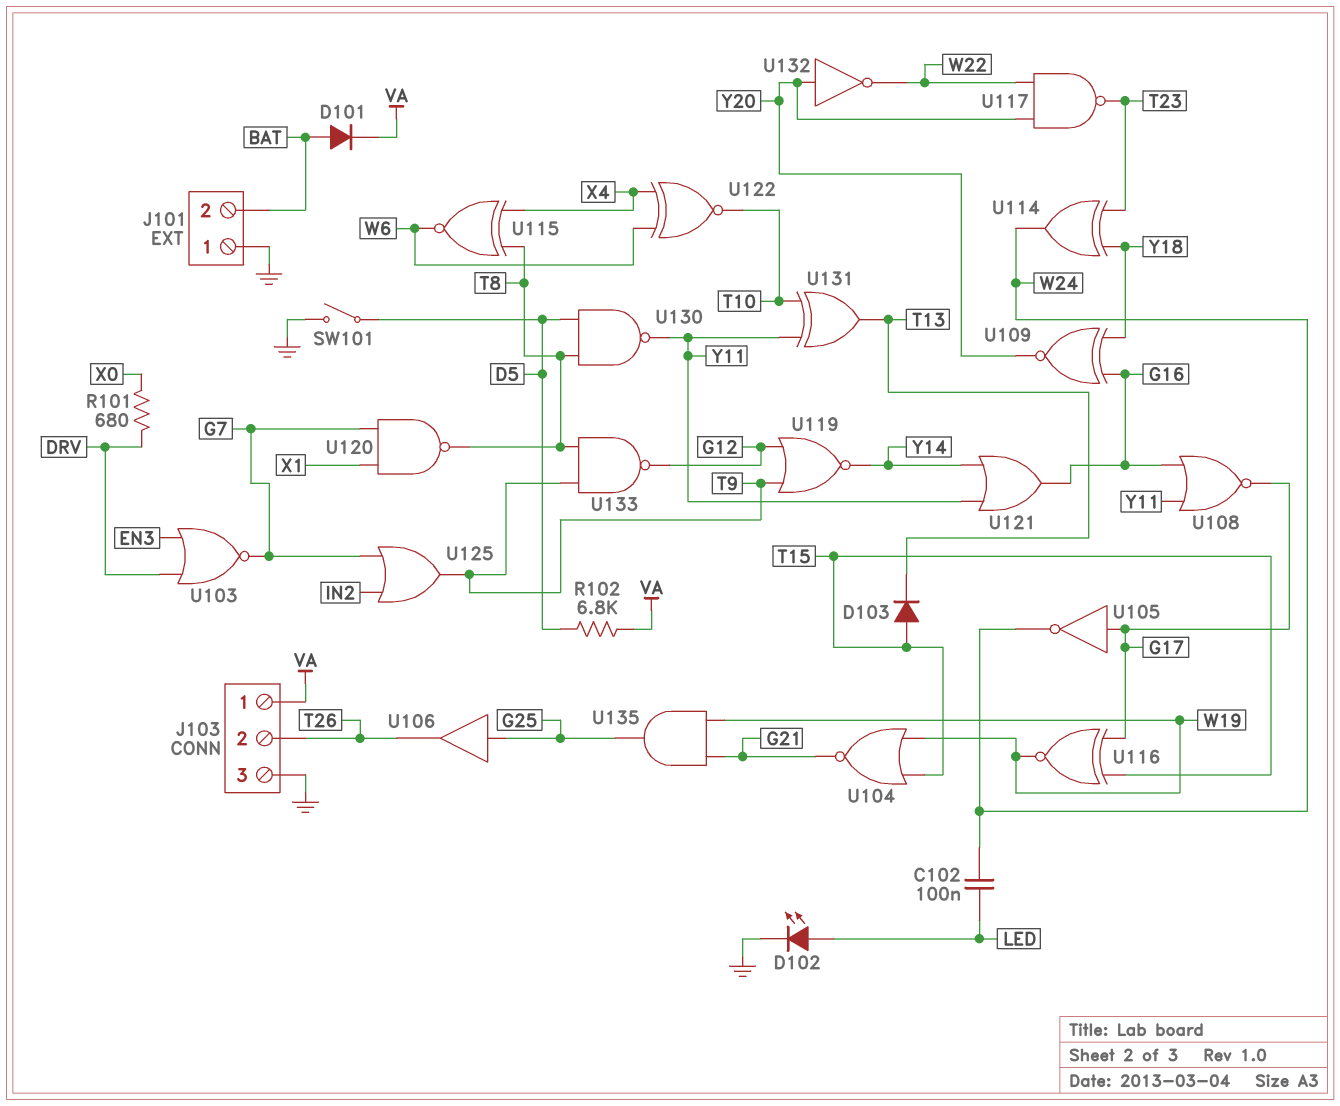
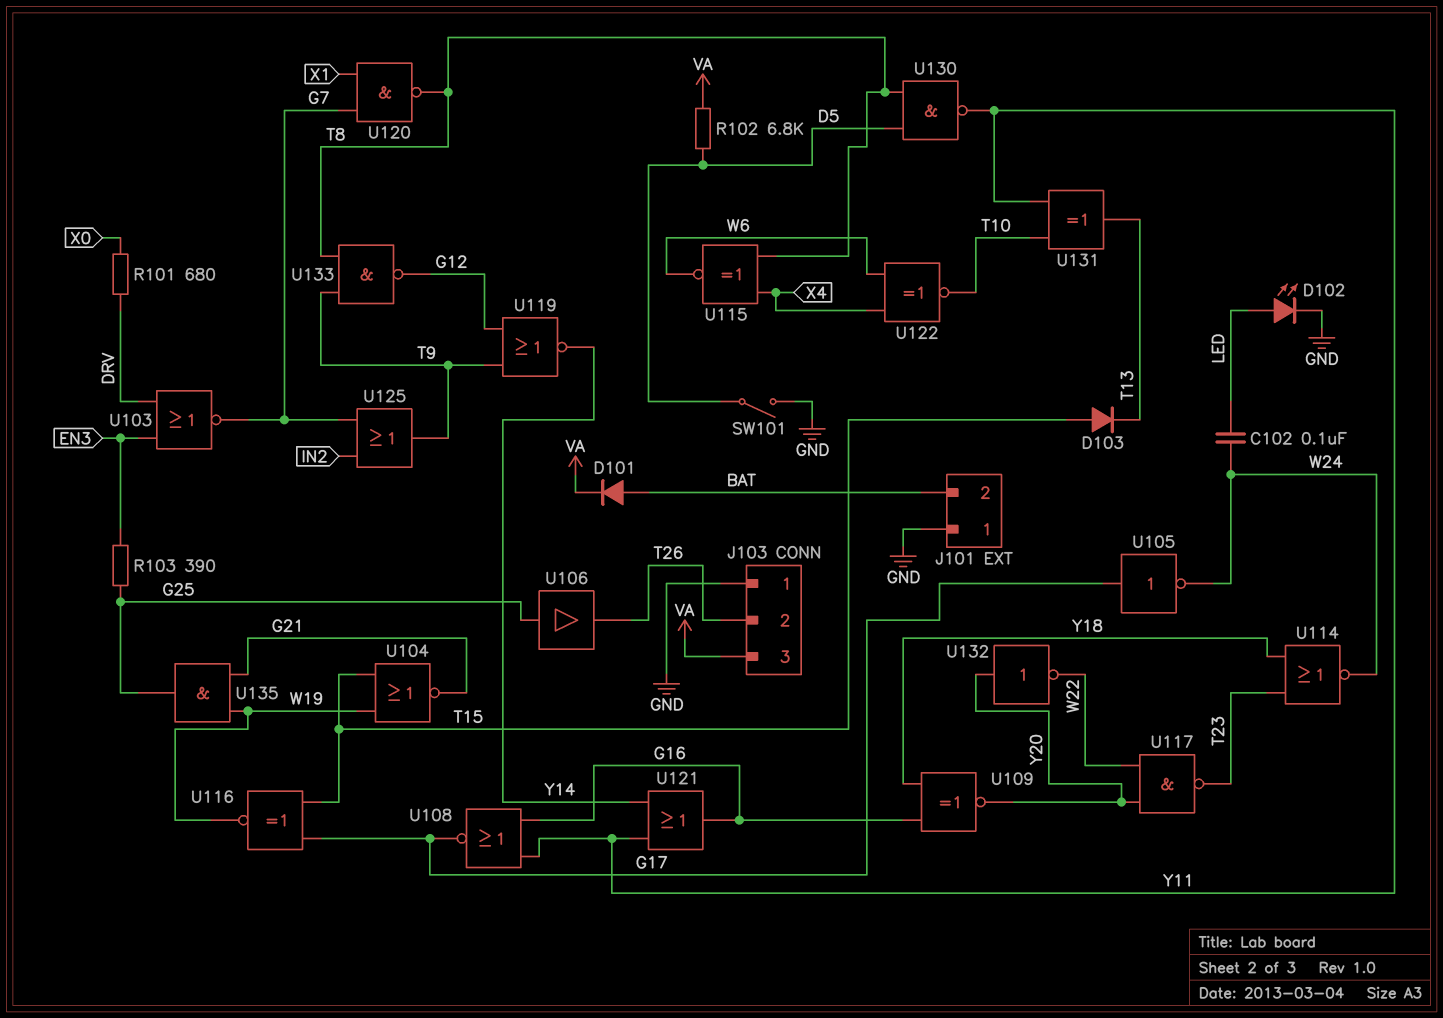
J103 pin 1: VA -> GND
J103 pin 3: GND -> VA
R103: none -> 390 (EN3, G25)
U114: XOR (in T23, in Y18, out W24) -> NOR (in T23, in Y18, out W24)

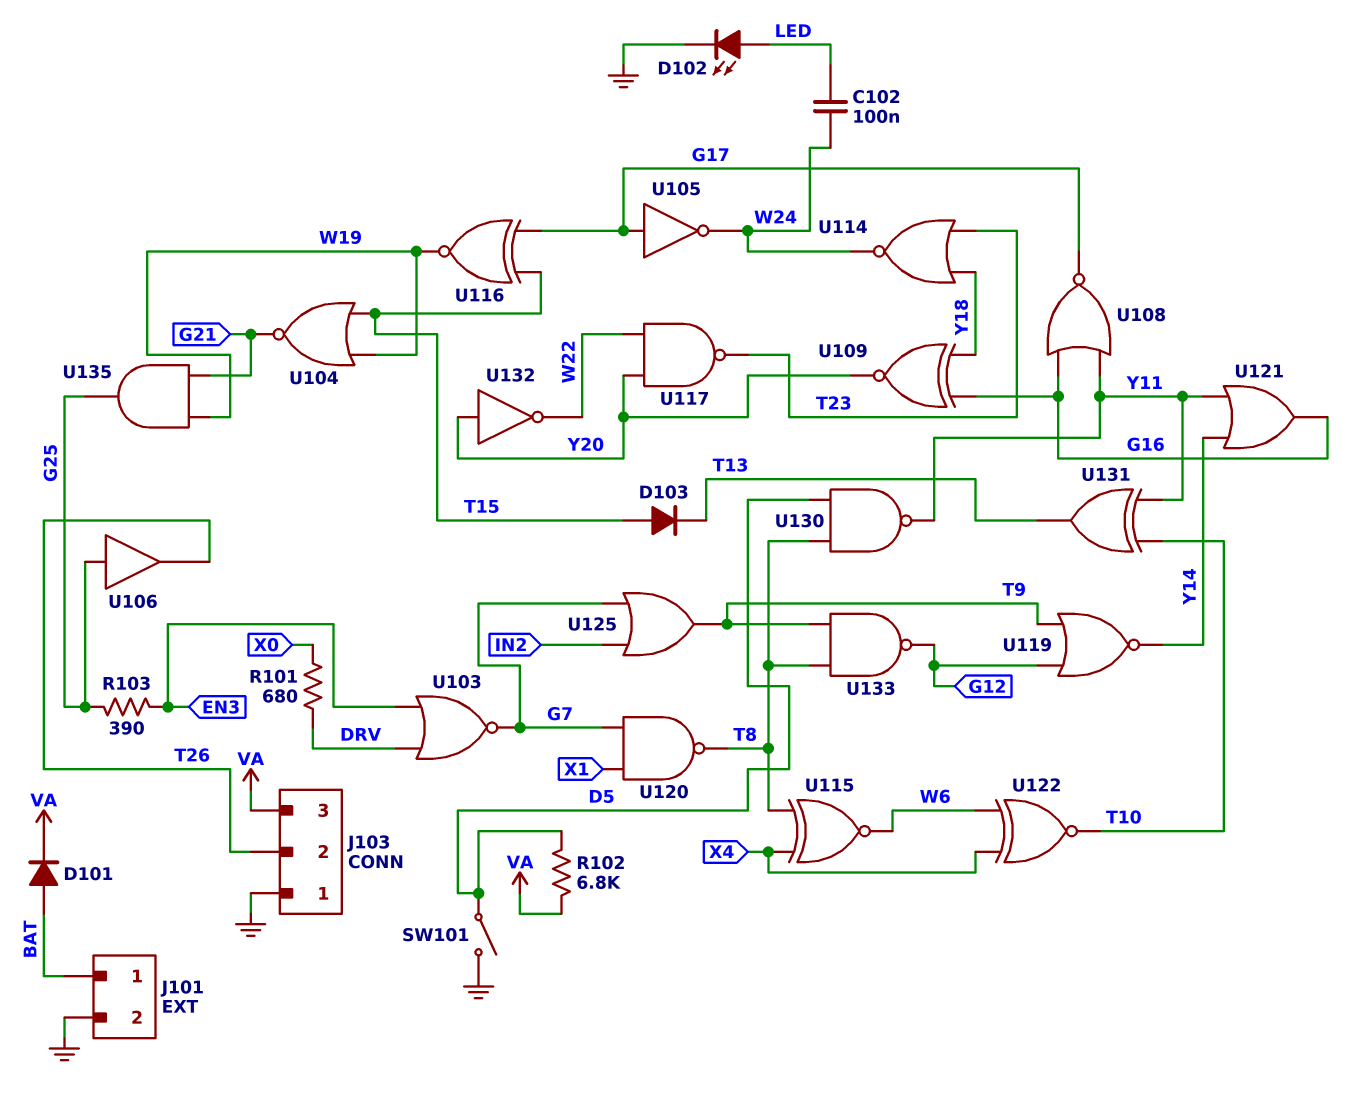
J101 pin 1: GND -> BAT
J101 pin 2: BAT -> GND

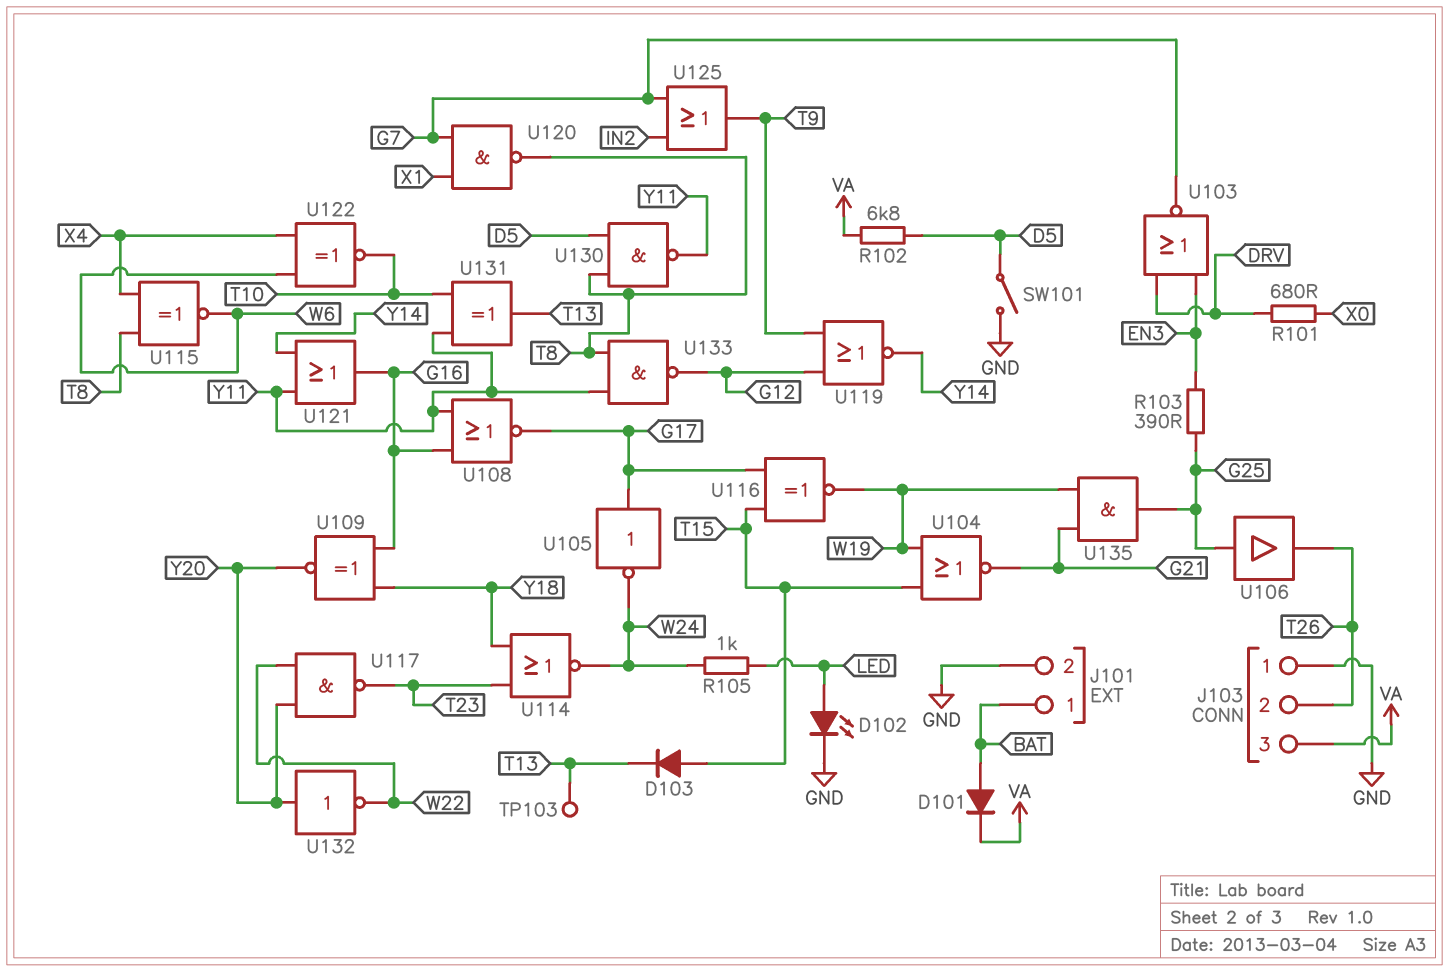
C102: 100nF (LED, W24) -> none
R105: none -> 1k (LED, W24)
TP103: none -> test point (T13)
U133: NAND (in T8, in T9, out G12) -> NAND (in T8, in Y11, out G12)

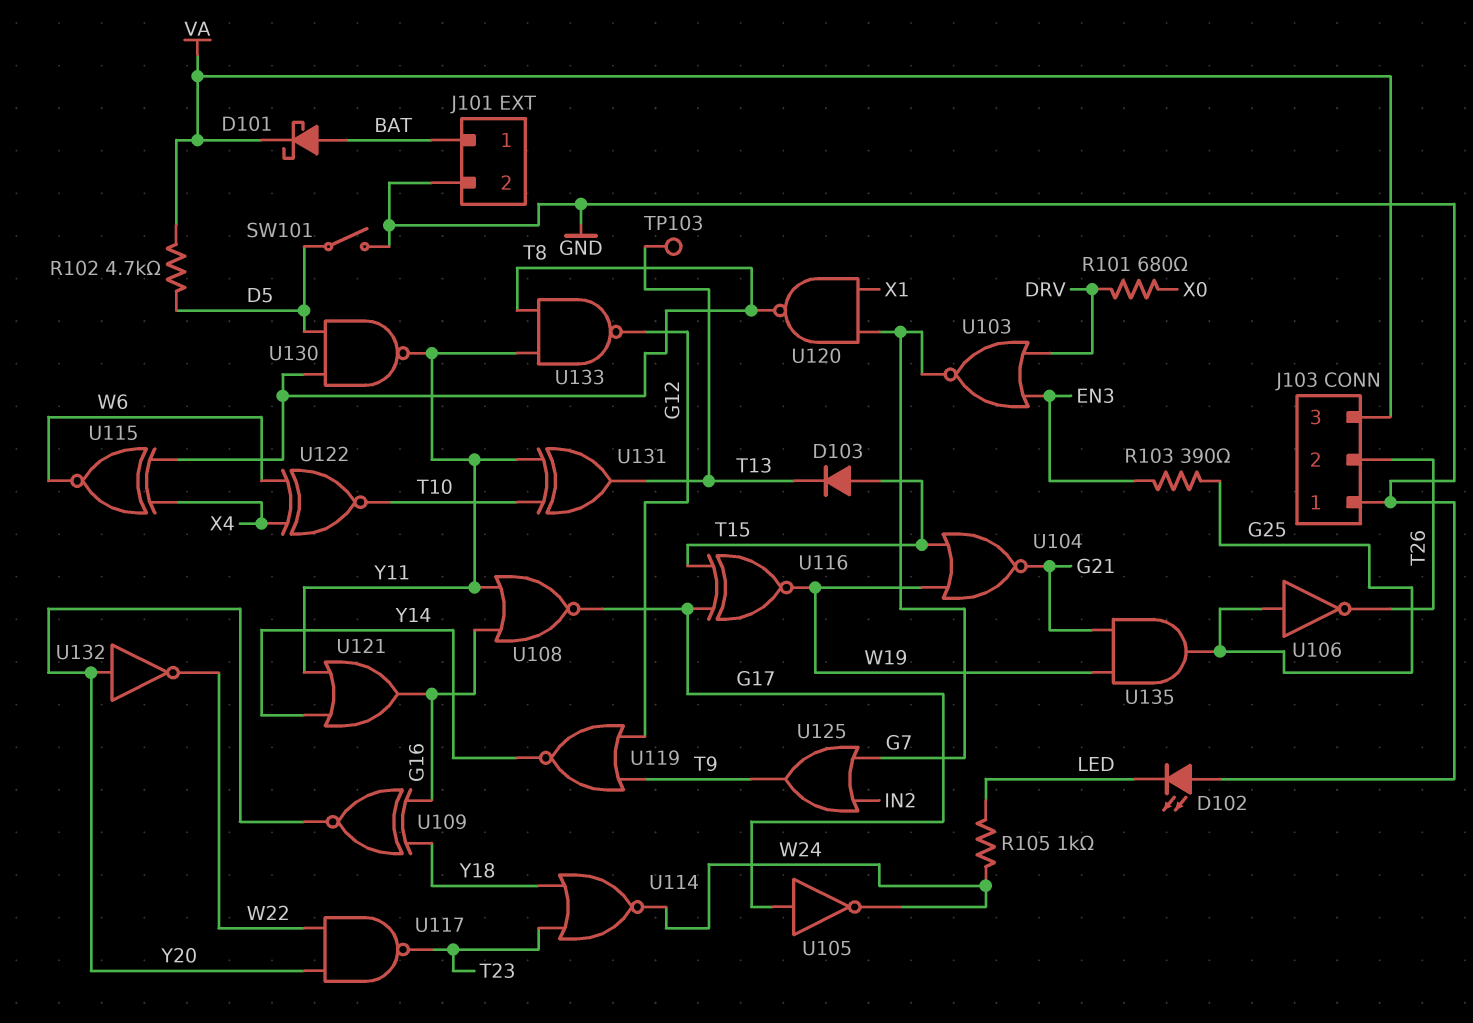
D101: diode (A BAT, K VA) -> schottky (A BAT, K VA)
D102: LED (A LED, K GND) -> LED (A GND, K LED)
R102: 6.8k (D5, VA) -> 4.7k (D5, VA)
U106: buffer (in G25, out T26) -> NOT (in G25, out T26)

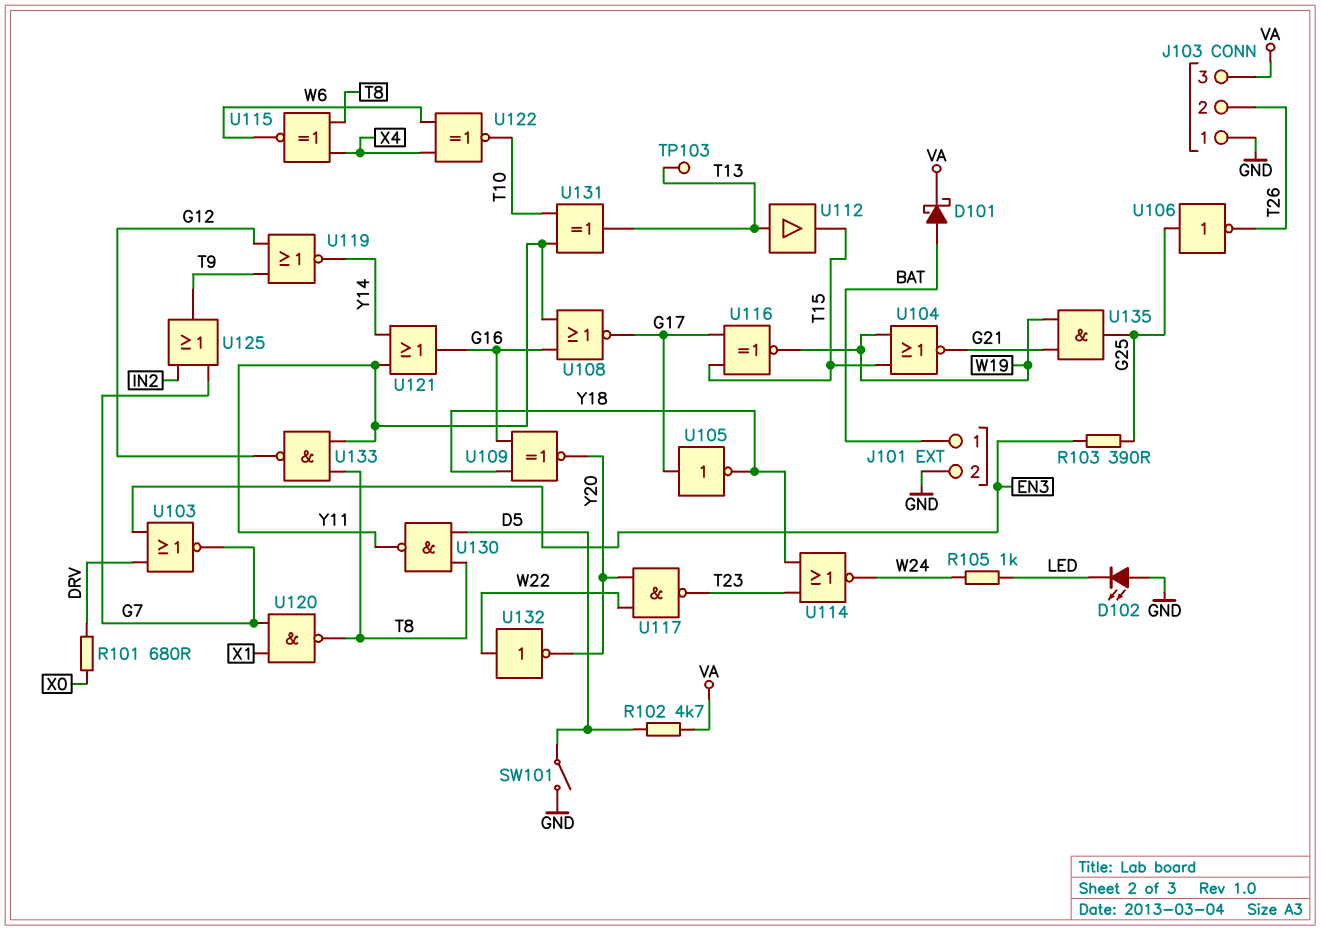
D103: diode (A T15, K T13) -> none
U105: NOT (in G17, out W24) -> NOT (in G17, out Y18)
U112: none -> buffer (in T13, out T15)
U132: NOT (in Y20, out W22) -> NOT (in W22, out Y20)

